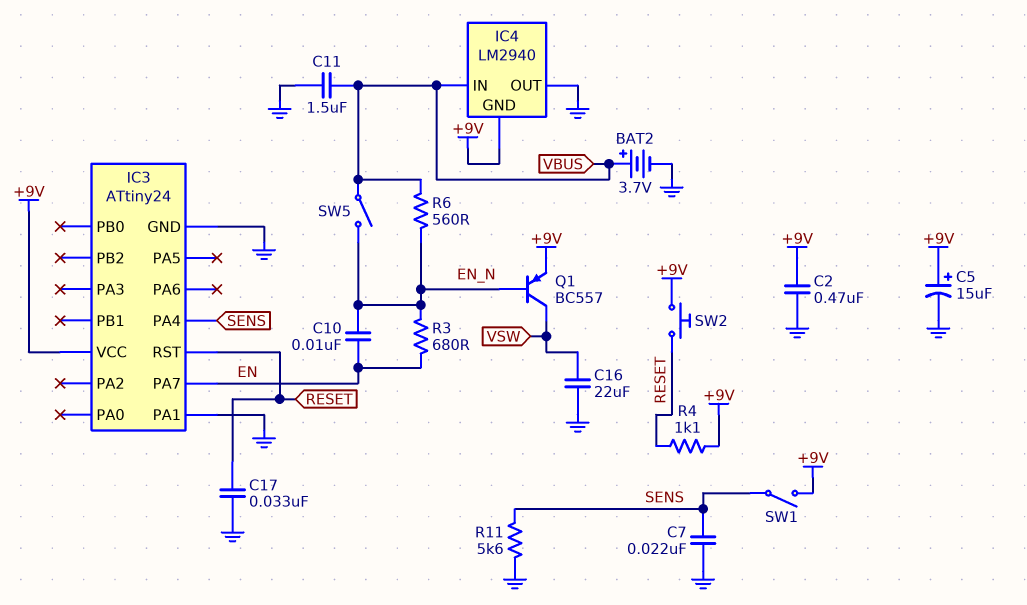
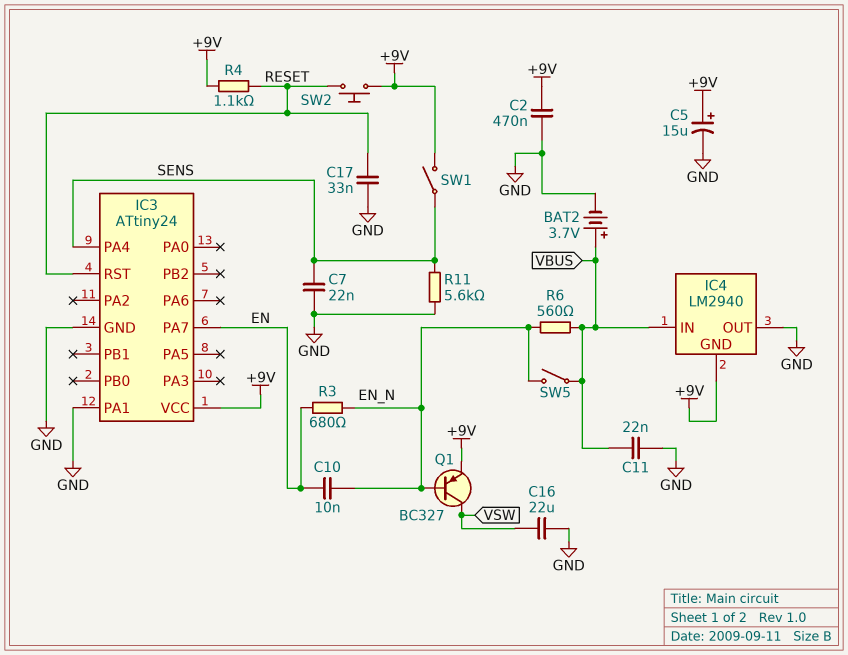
C11: 1.5uF (GND, VBUS) -> 22nF (GND, VBUS)
Q1: PNP BC557 (B EN_N, C VSW, E +9V) -> PNP BC327 (B EN_N, C VSW, E +9V)

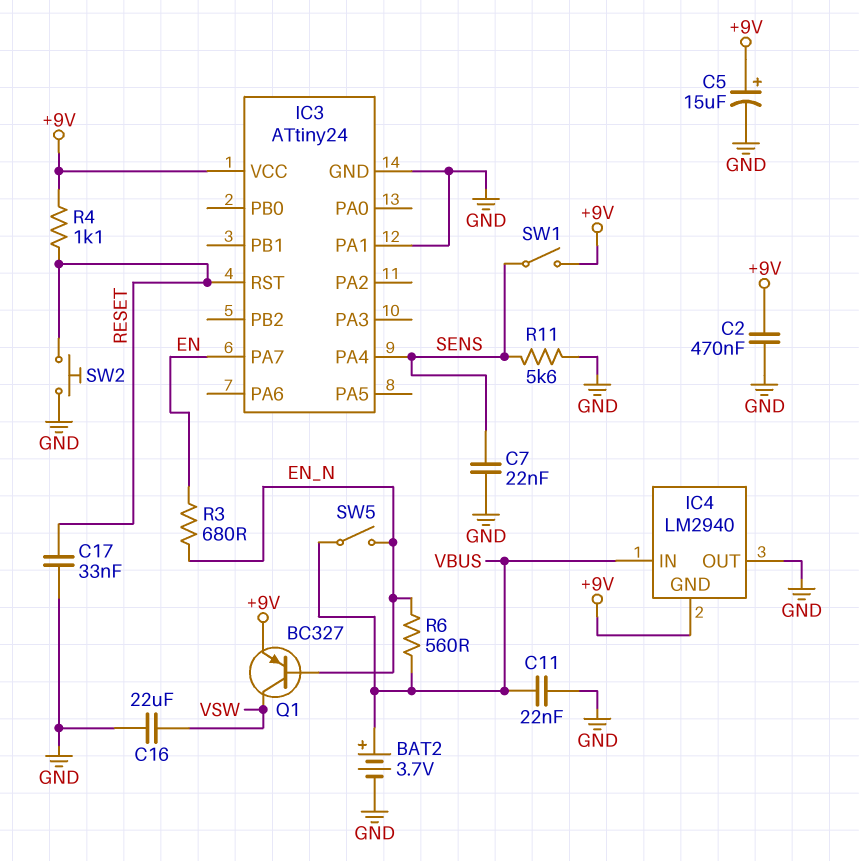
C10: 10nF (EN, EN_N) -> none
SW2: button (+9V, RESET) -> button (GND, RESET)

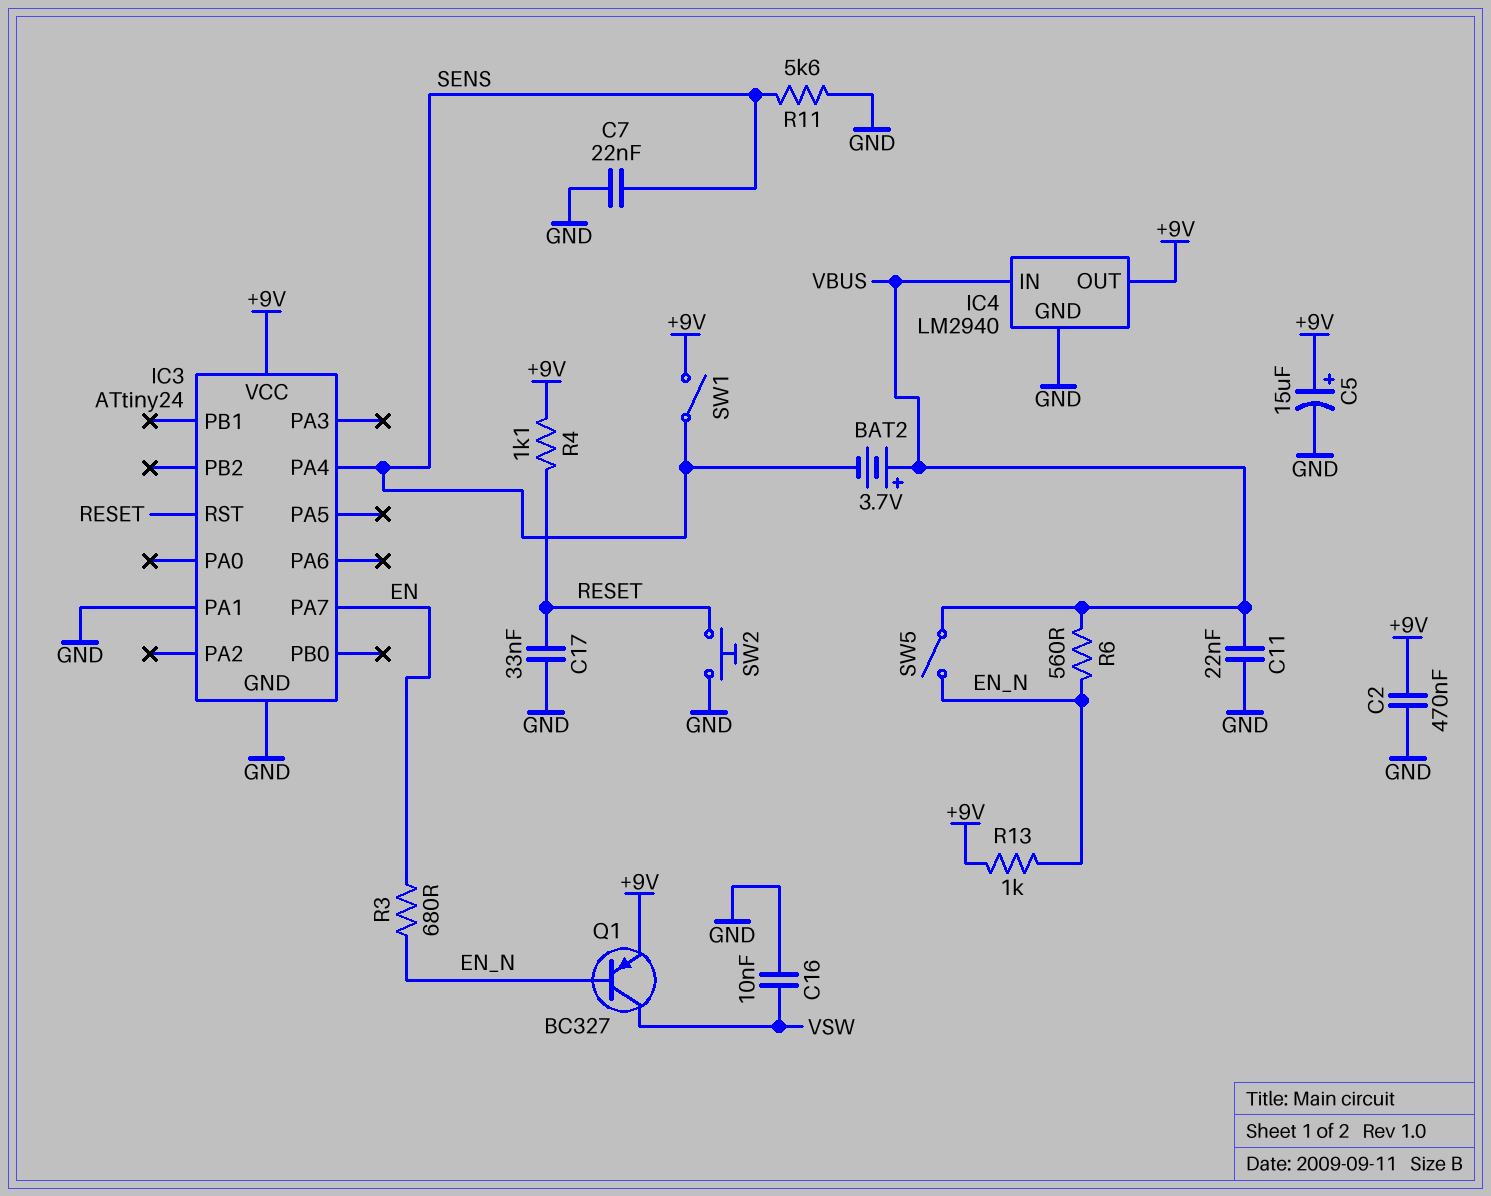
BAT2: 3.7V (plus VBUS, minus GND) -> 3.7V (plus VBUS, minus SENS)
C16: 22uF (GND, VSW) -> 10nF (GND, VSW)
IC4 pin GND: +9V -> GND
IC4 pin OUT: GND -> +9V
R13: none -> 1k (+9V, EN_N)

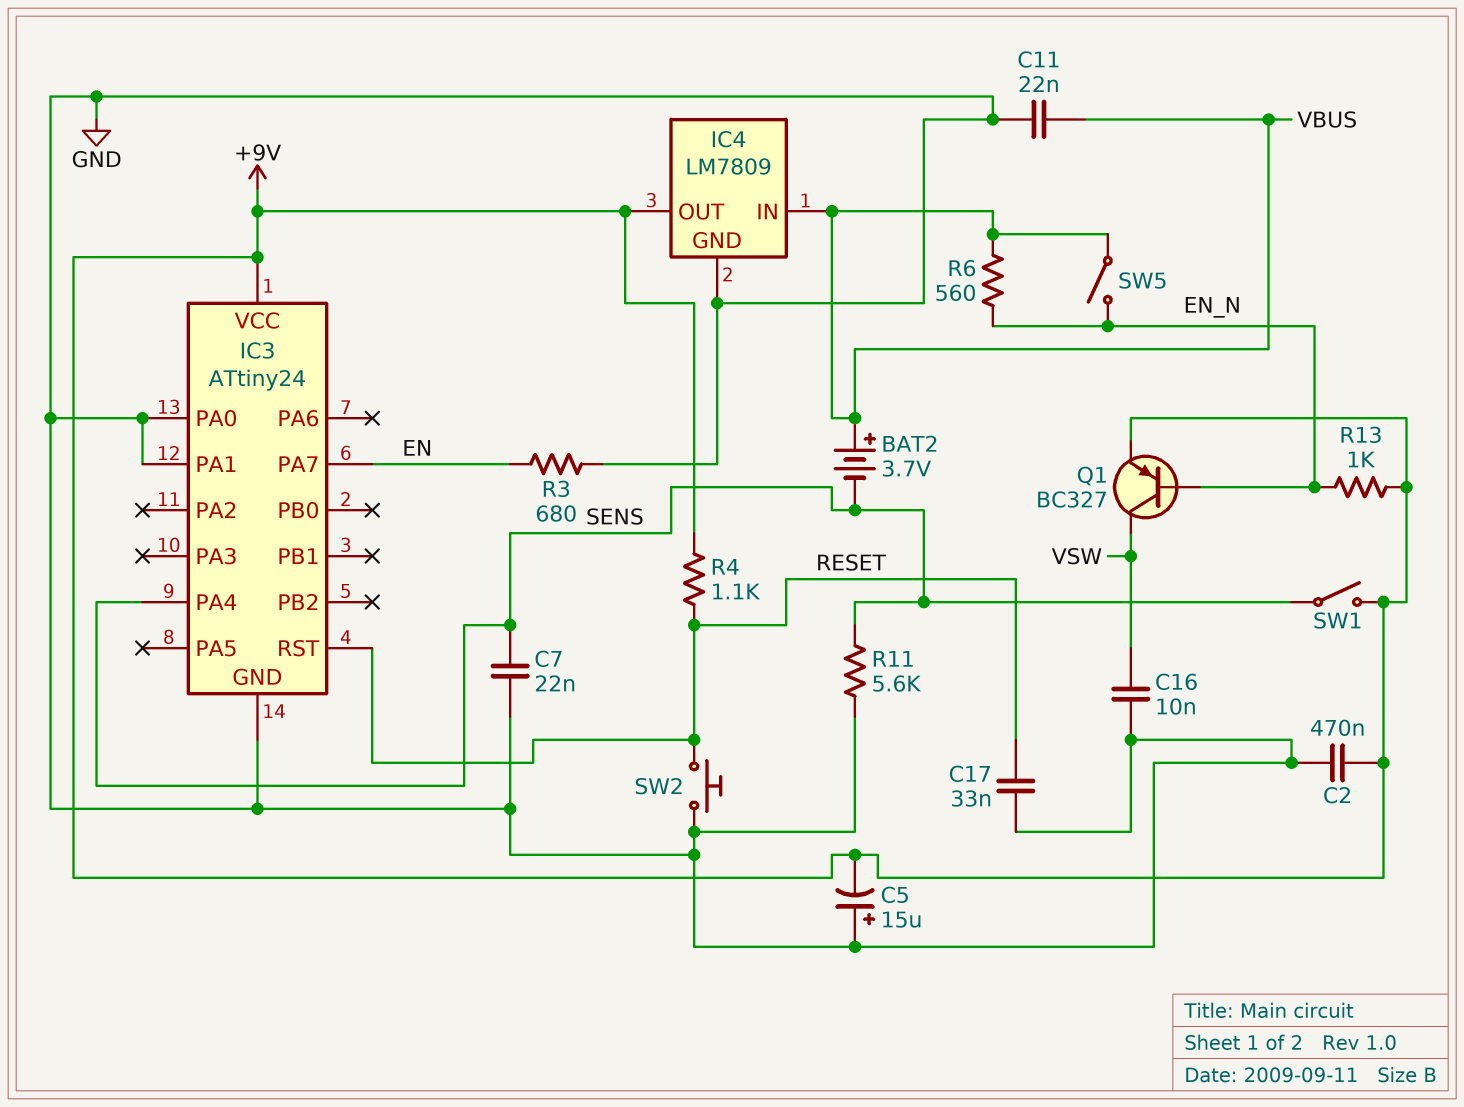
C5: 15uF (plus +9V, minus GND) -> 15uF (plus GND, minus +9V)
IC3 pin PA0: none -> GND
IC4: LM2940 -> LM7809
R3: 680 (EN, EN_N) -> 680 (EN, GND)

